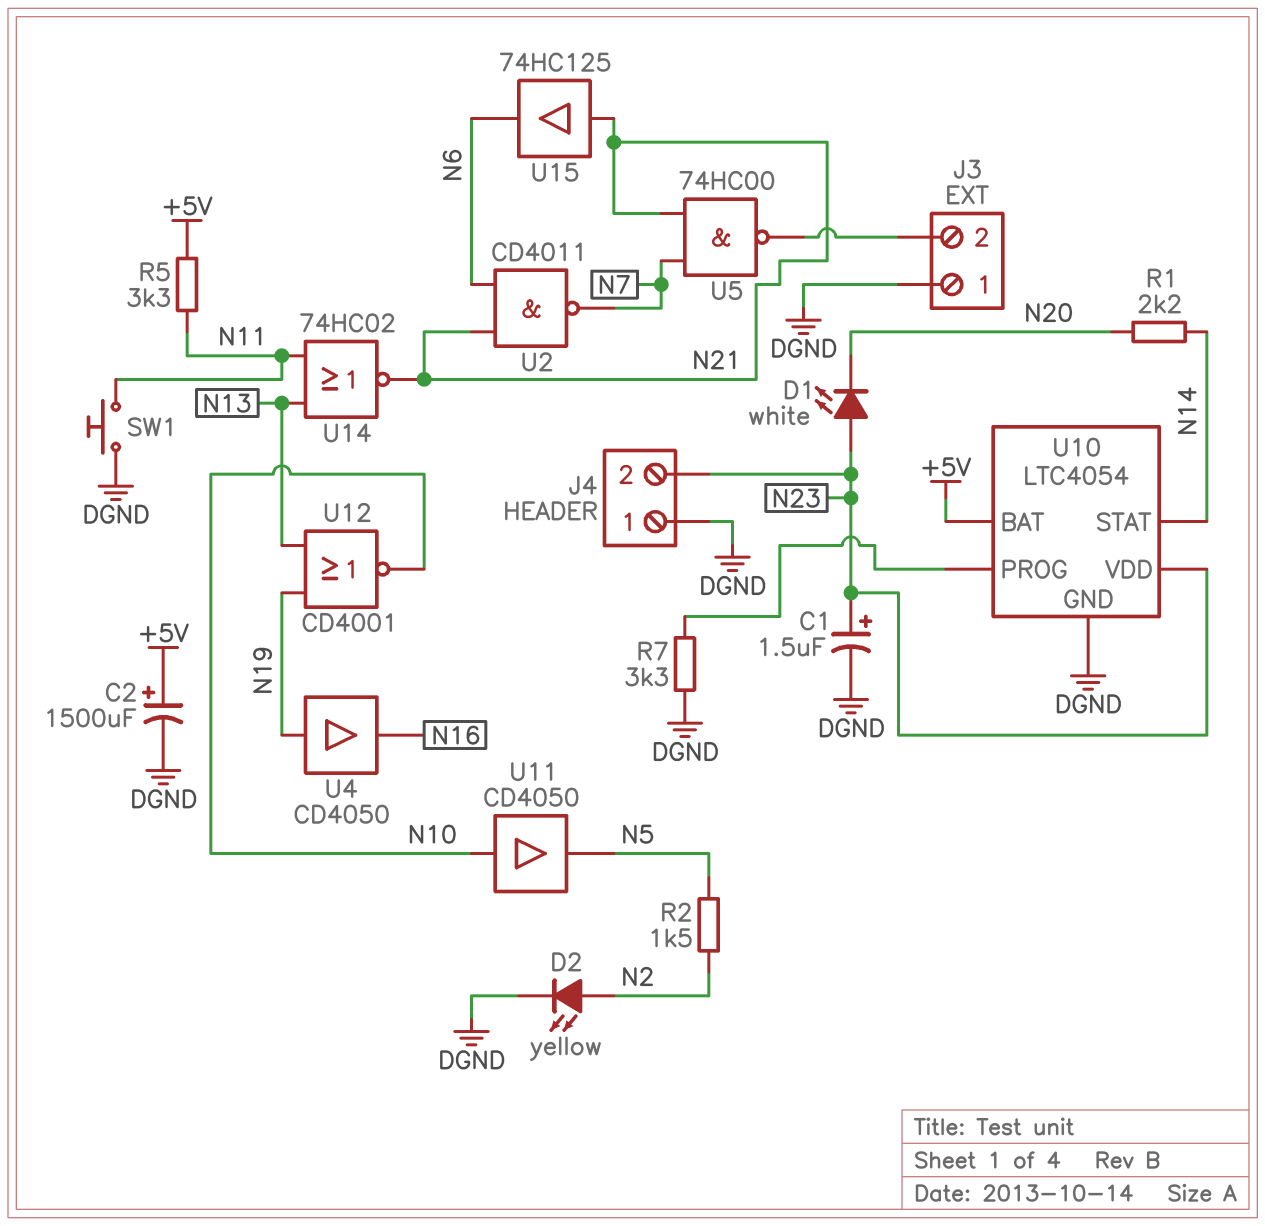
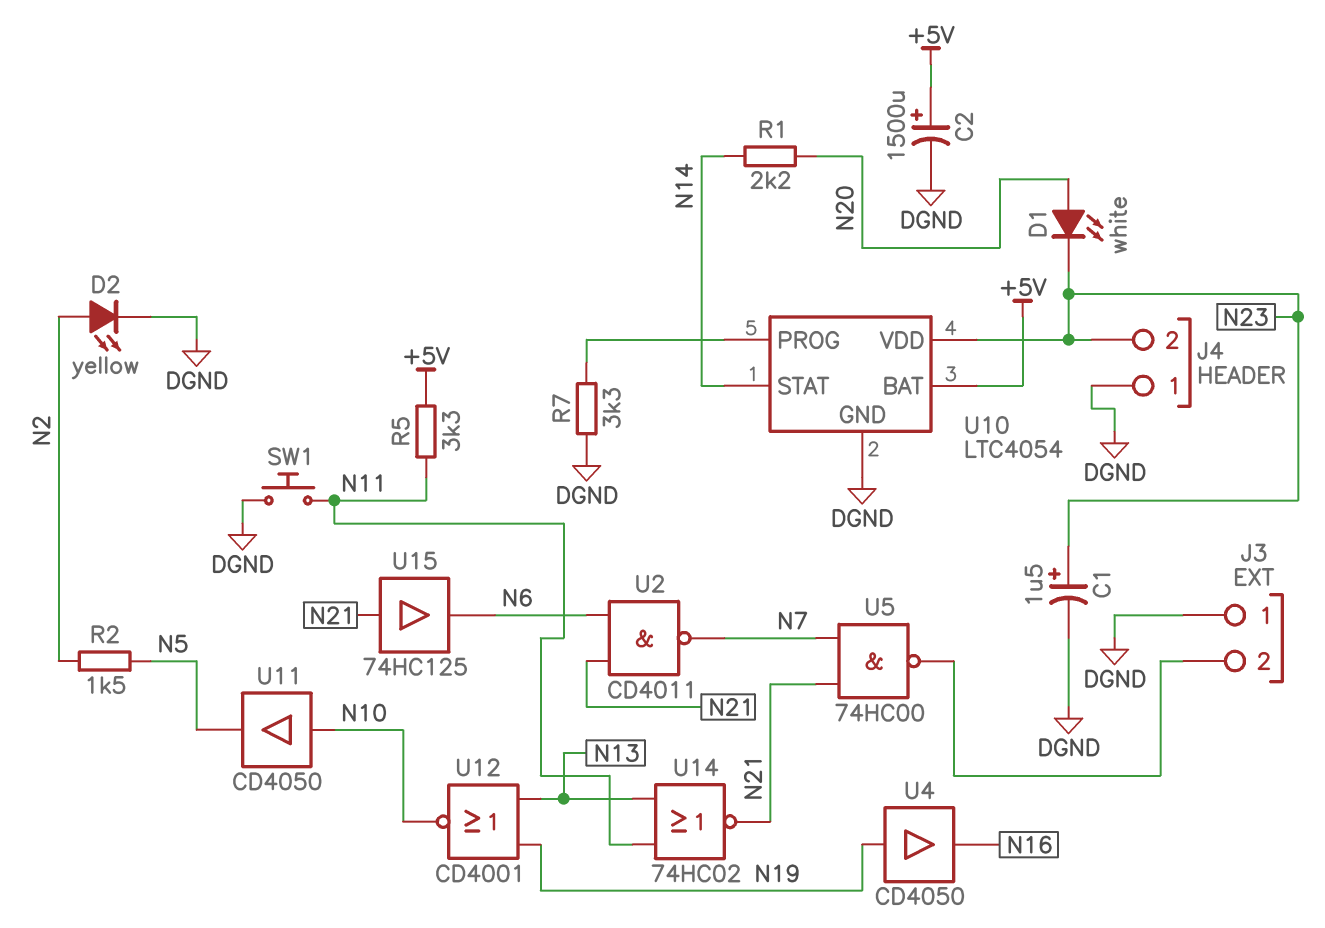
D1: LED white (A N23, K N20) -> LED white (A N20, K N23)

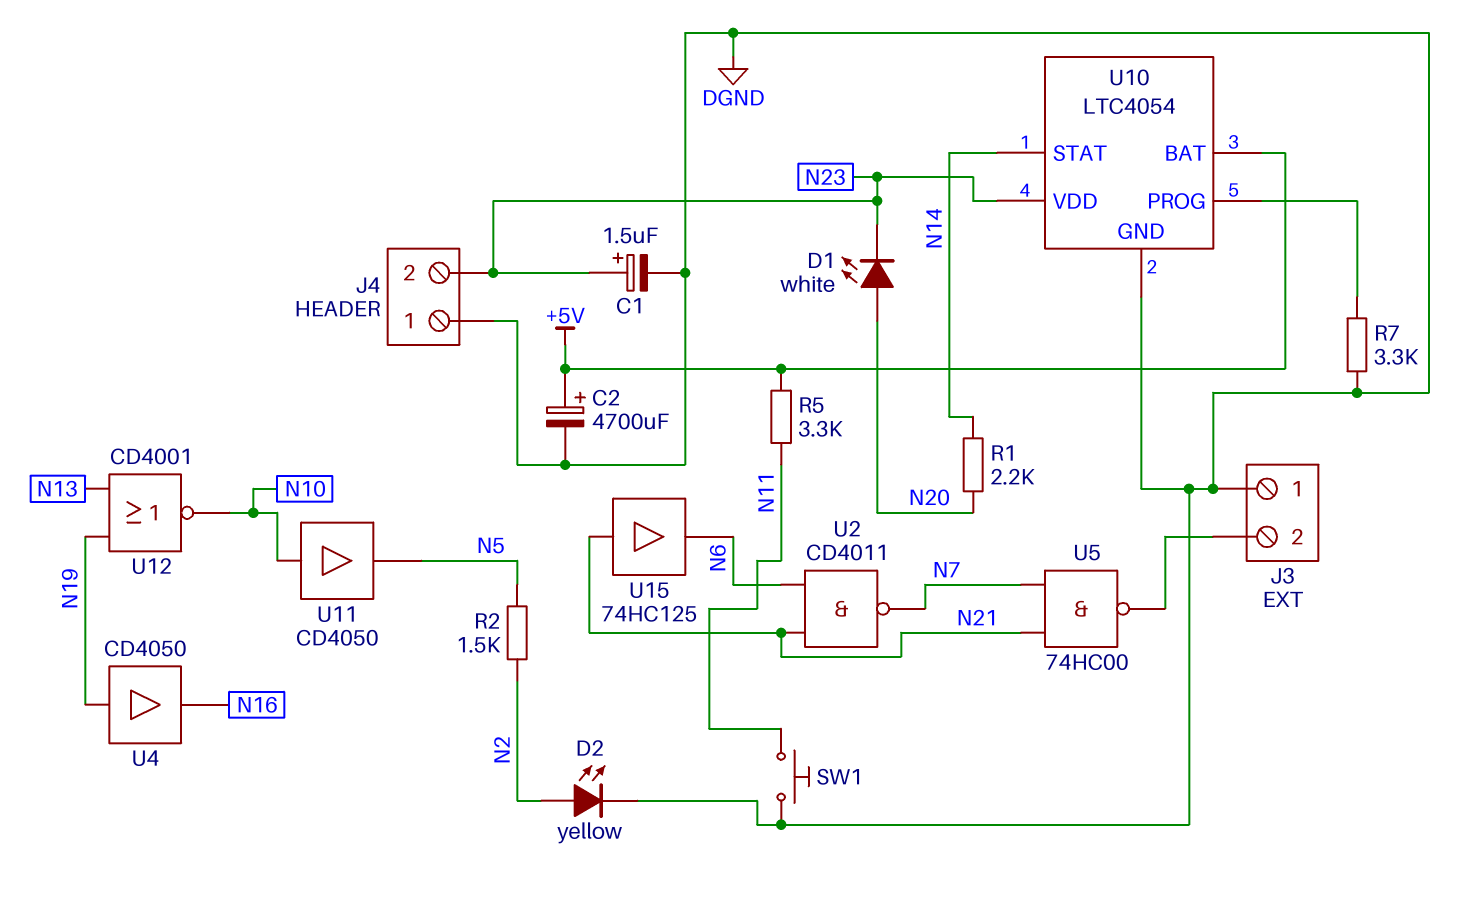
C2: 1500uF (plus +5V, minus DGND) -> 4700uF (plus +5V, minus DGND)
U14: NOR 74HC02 (in N11, in N13, out N21) -> none

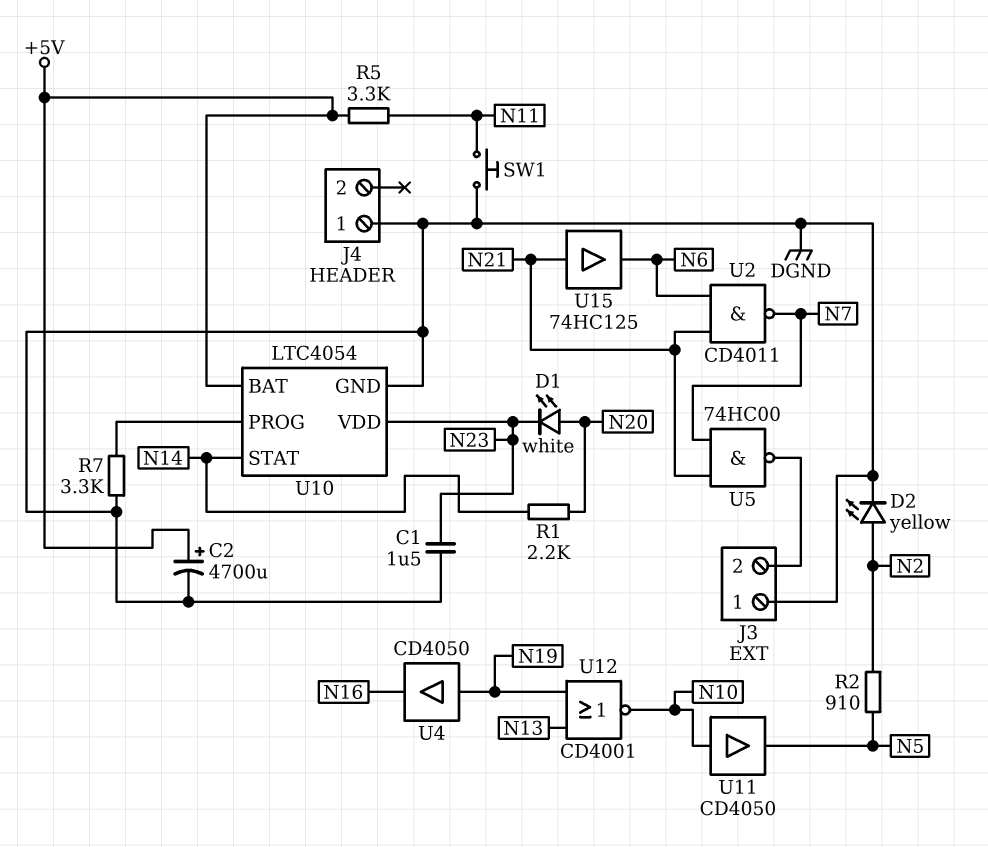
C1: 1.5uF (plus N23, minus DGND) -> 1.5uF (DGND, N23)
J4 pin 2: N23 -> none
R2: 1.5k (N2, N5) -> 910 (N2, N5)

